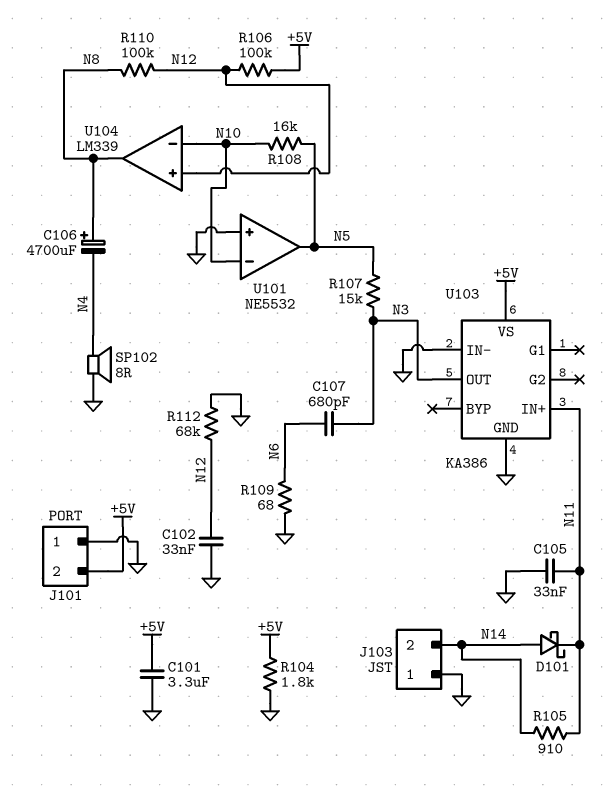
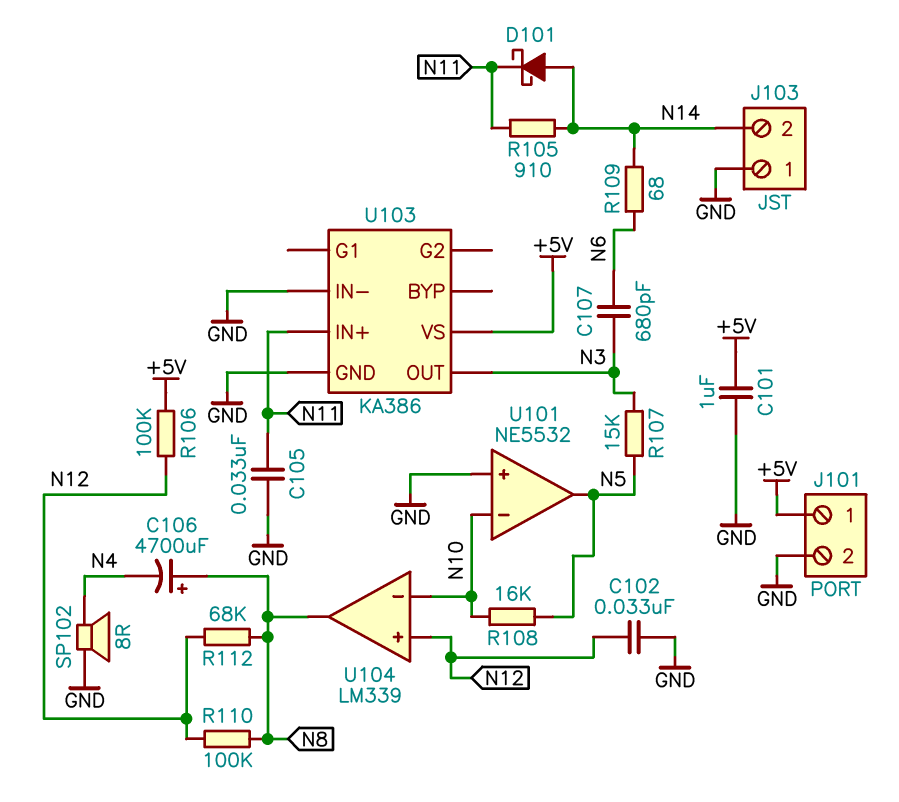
C101: 3.3uF (+5V, GND) -> 1uF (+5V, GND)
J101 pin 1: GND -> +5V
J101 pin 2: +5V -> GND
R104: 1.8k (+5V, GND) -> none
R109: 68 (GND, N6) -> 68 (N6, N14)
R112: 68k (GND, N12) -> 68k (N8, N12)

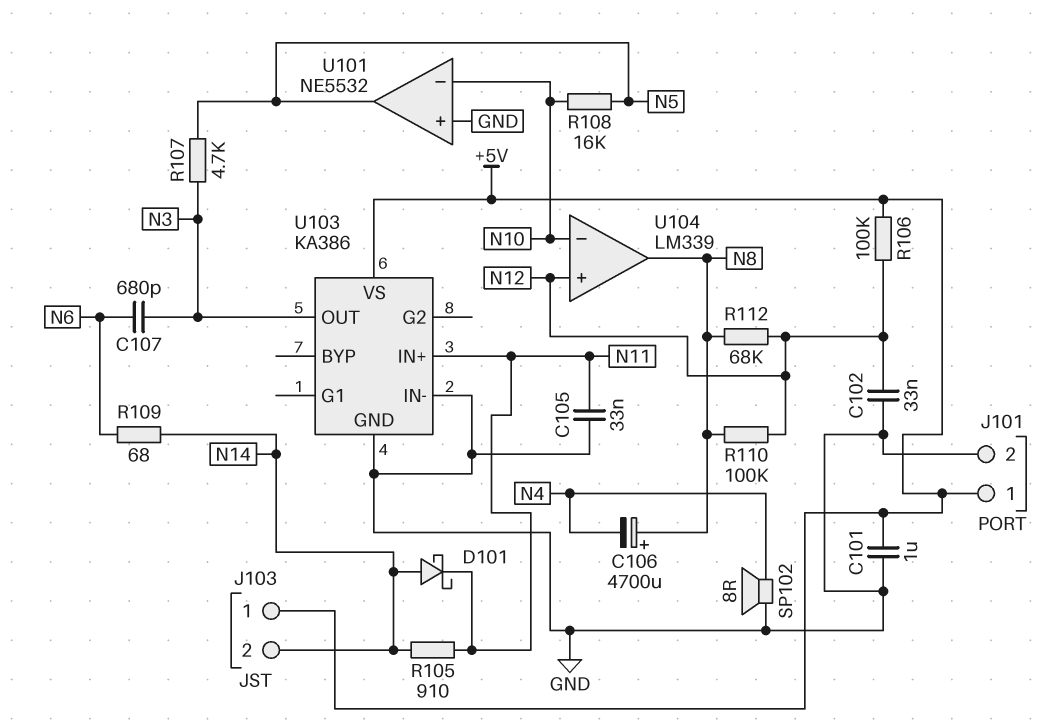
J103 pin 1: GND -> +5V
R107: 15k (N3, N5) -> 4.7k (N3, N5)

